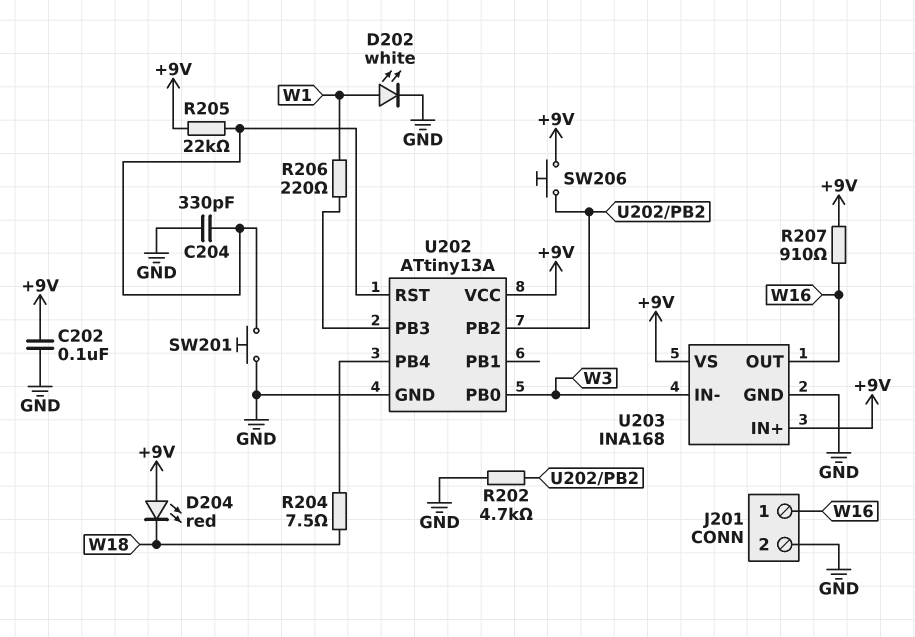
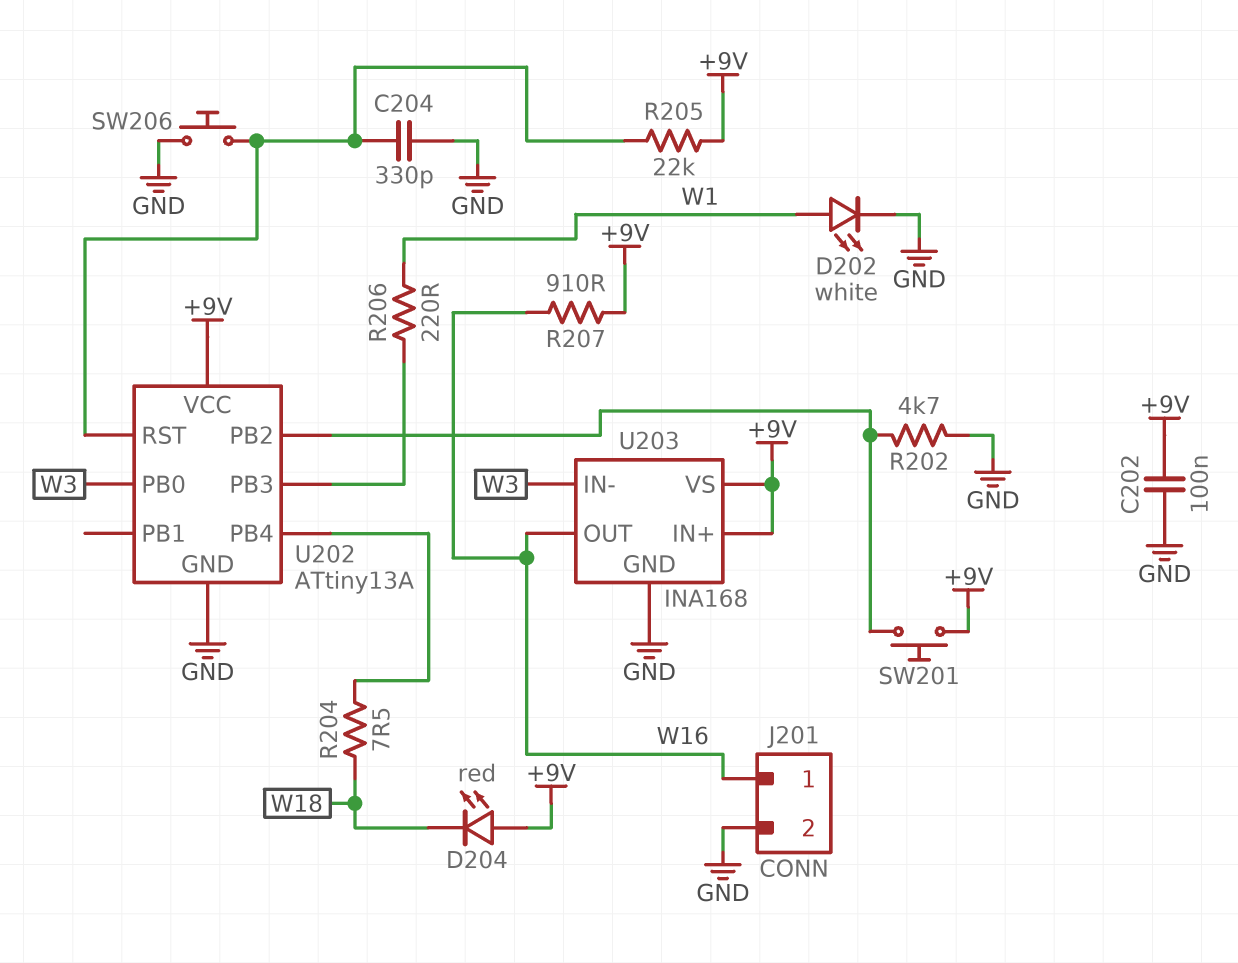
SW201: button (GND, U202/RST) -> button (+9V, U202/PB2)
SW206: button (+9V, U202/PB2) -> button (GND, U202/RST)

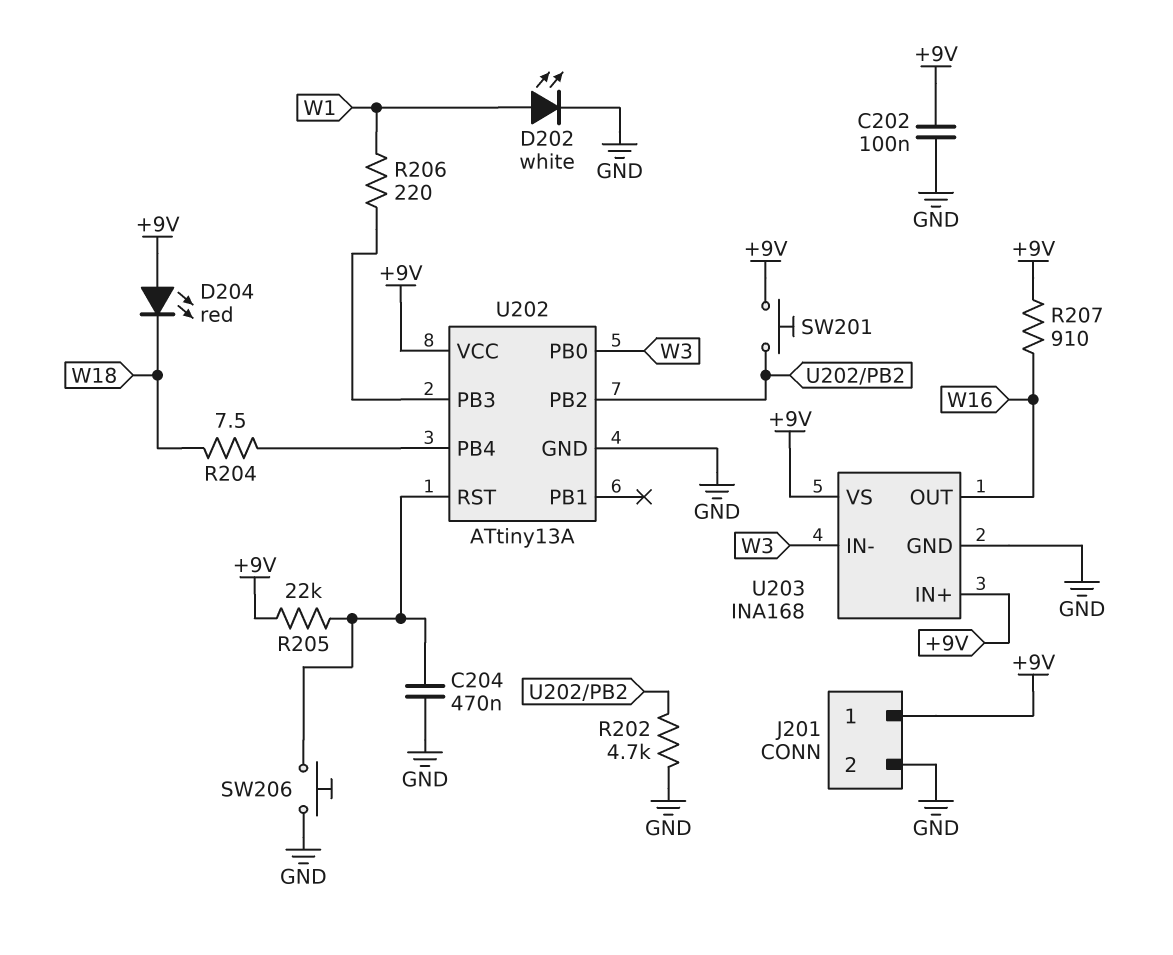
C204: 330pF (GND, U202/RST) -> 470nF (GND, U202/RST)
J201 pin 1: W16 -> +9V

